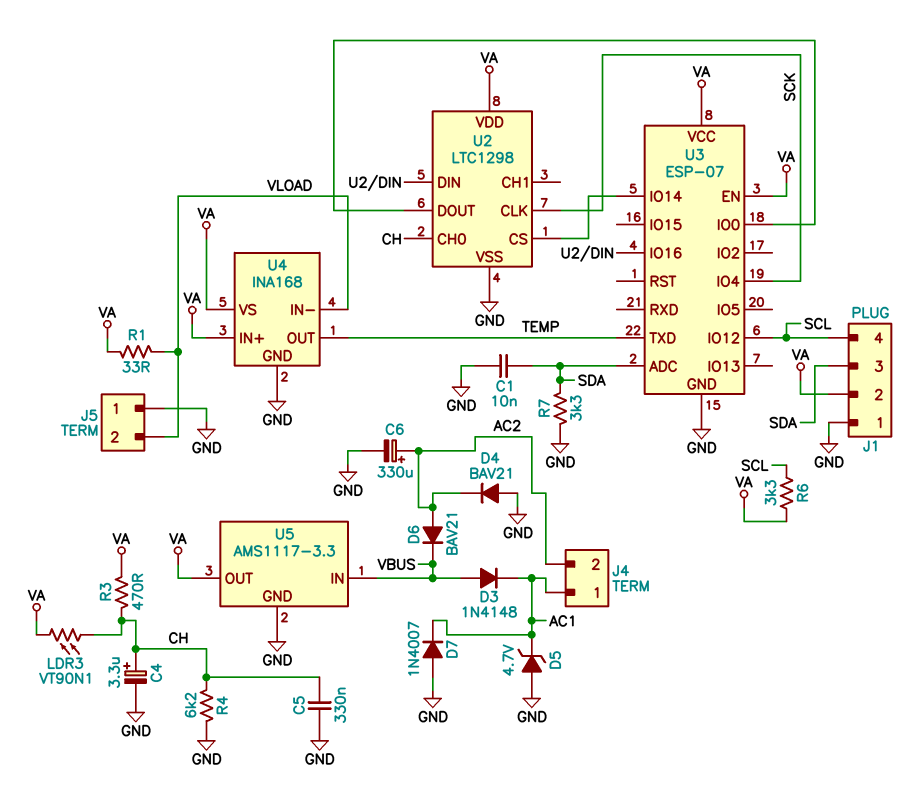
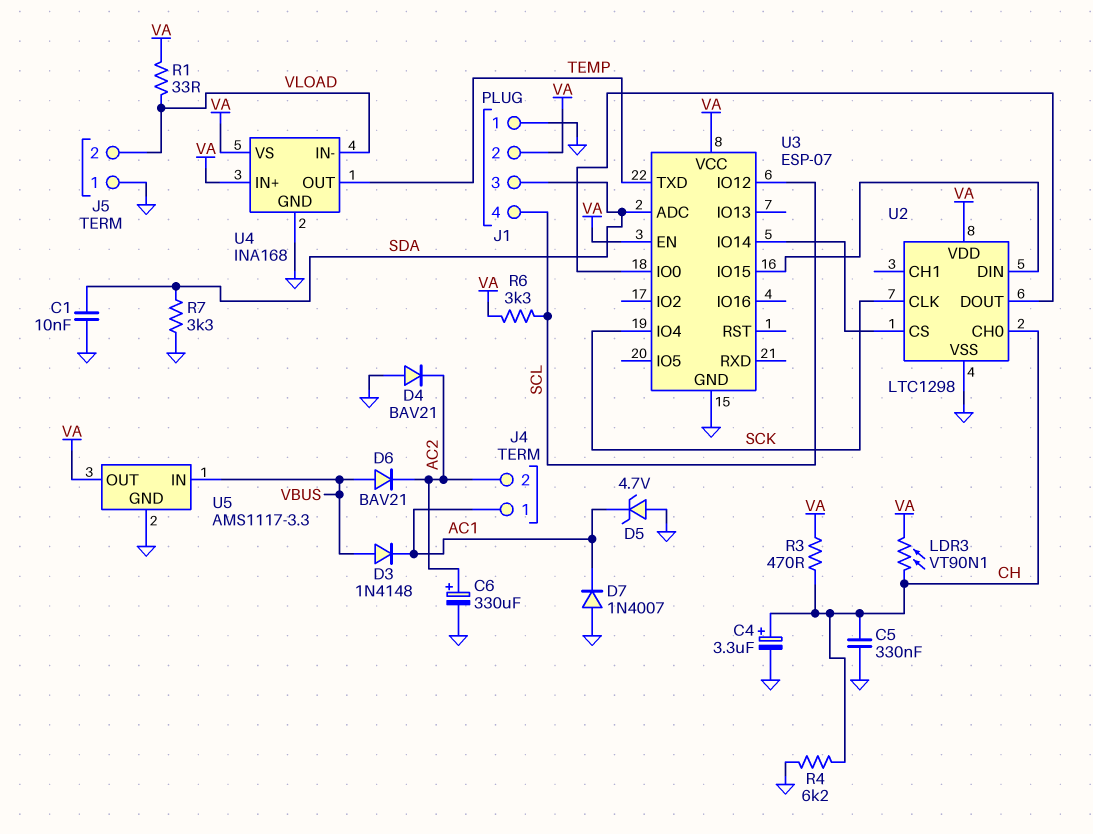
D6: diode BAV21 (A AC2, K VBUS) -> diode BAV21 (A VBUS, K AC2)
U3 pin IO15: none -> U2/DIN
U3 pin IO16: U2/DIN -> none

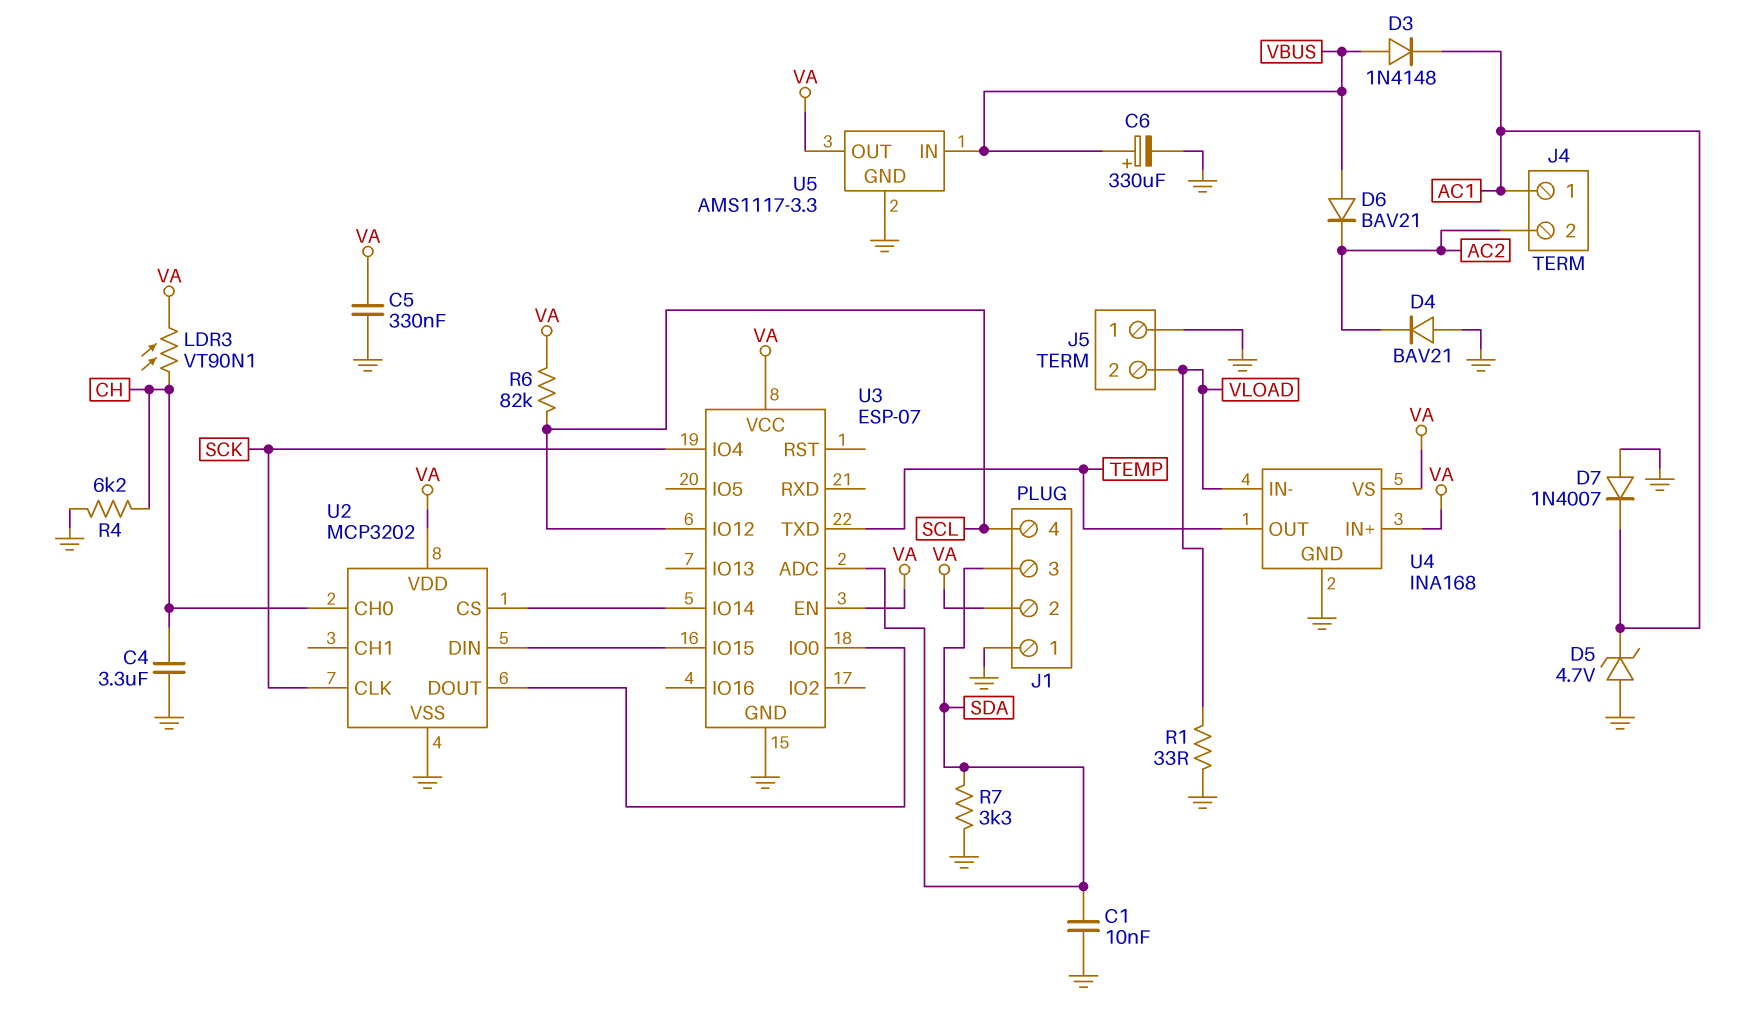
C4: 3.3uF (plus CH, minus GND) -> 3.3uF (CH, GND)
C5: 330nF (CH, GND) -> 330nF (GND, VA)
C6: 330uF (plus AC2, minus GND) -> 330uF (plus VBUS, minus GND)
R1: 33 (VA, VLOAD) -> 33 (GND, VLOAD)
R3: 470 (CH, VA) -> none
R6: 3.3k (SCL, VA) -> 82k (SCL, VA)
U2: LTC1298 -> MCP3202

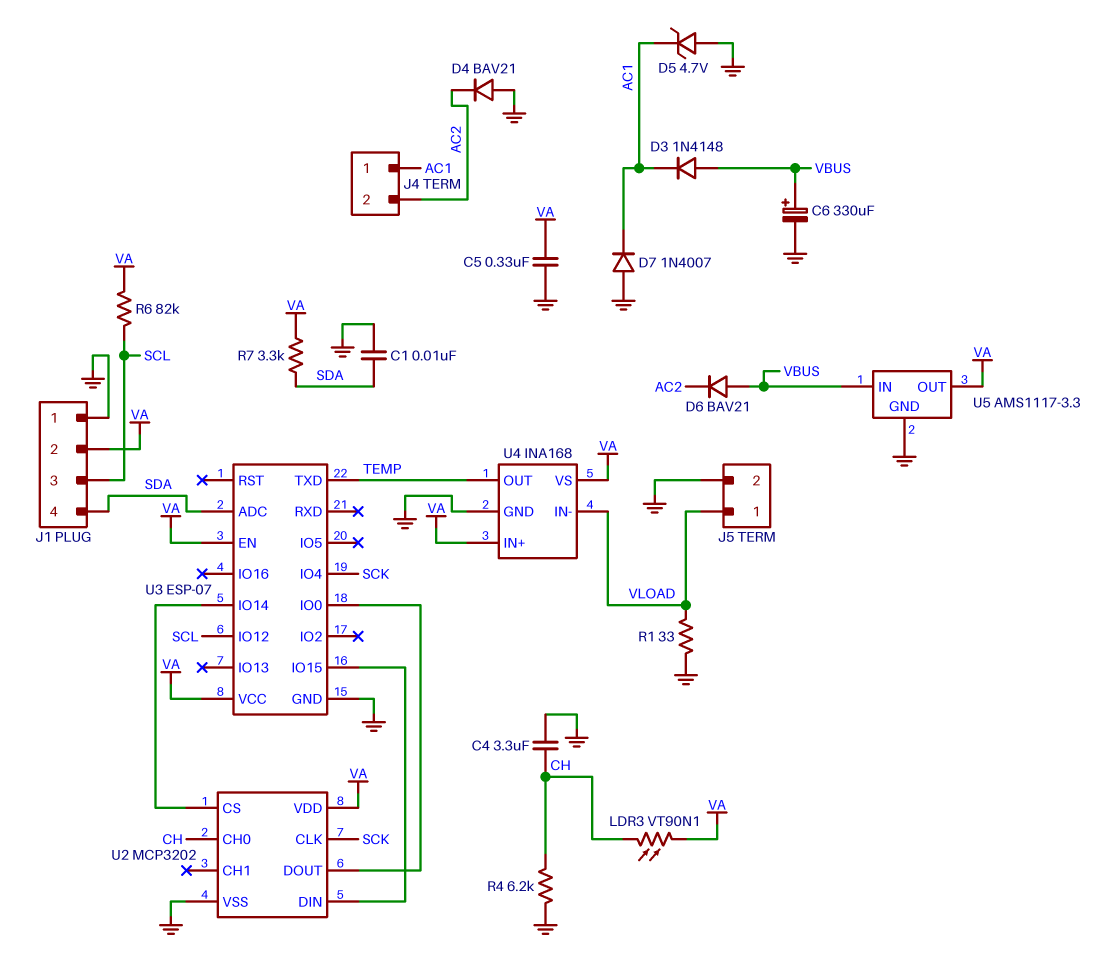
J1 pin 3: SDA -> SCL
J1 pin 4: SCL -> SDA
J5 pin 1: GND -> VLOAD
J5 pin 2: VLOAD -> GND
R7: 3.3k (GND, SDA) -> 3.3k (SDA, VA)

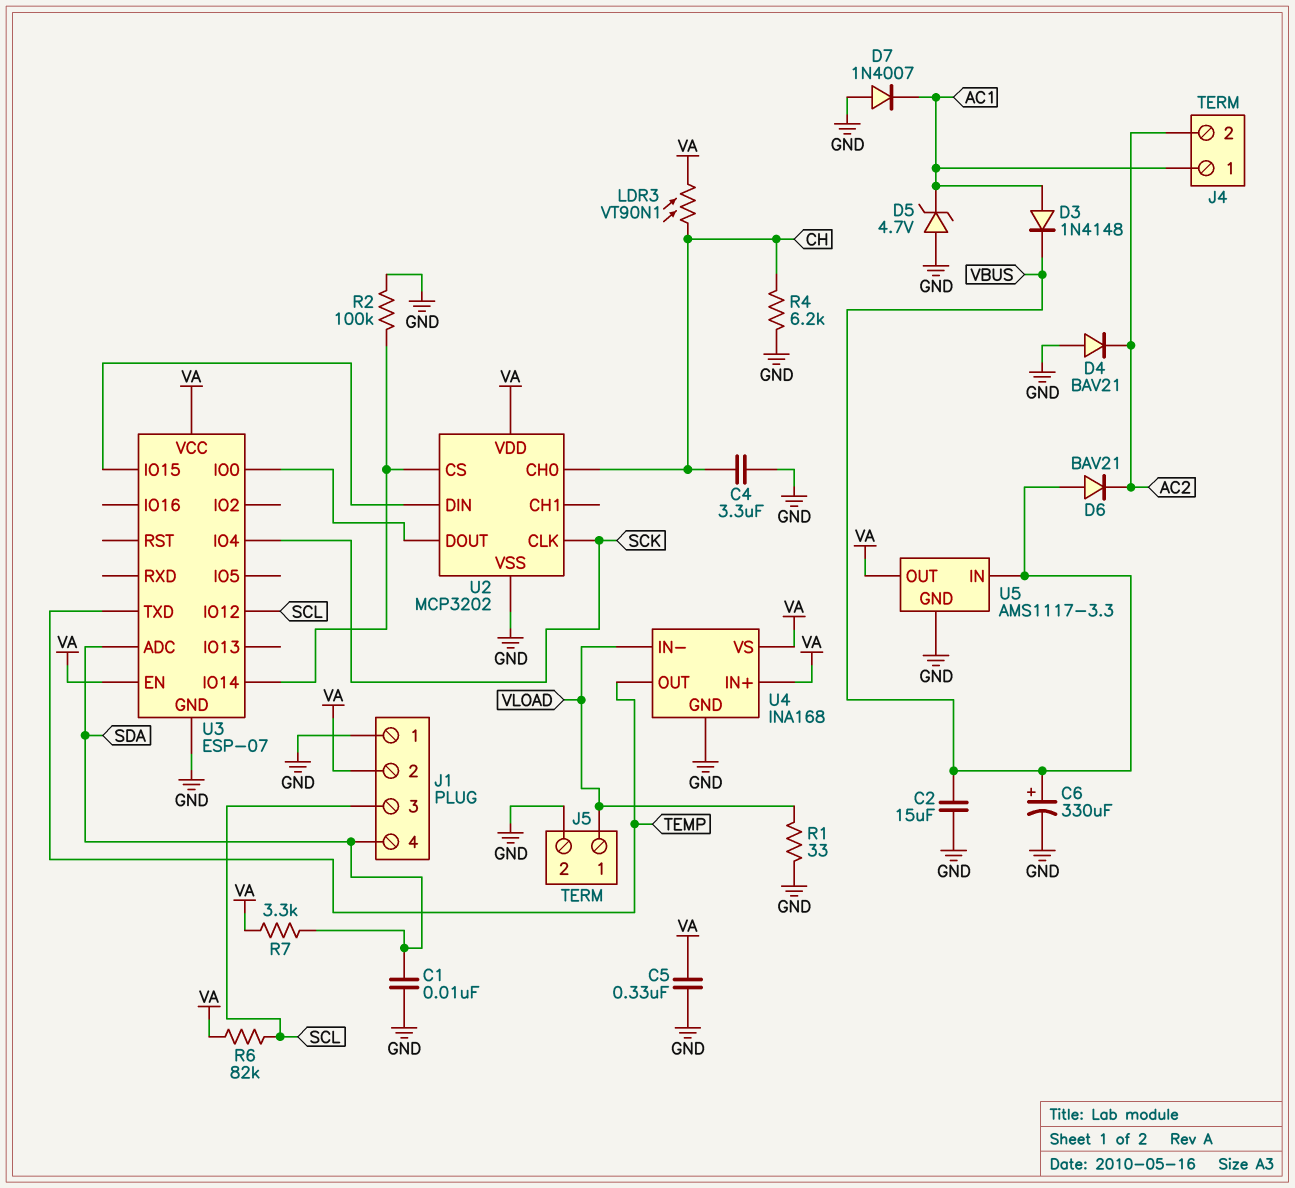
C2: none -> 15uF (GND, VBUS)
D3: diode 1N4148 (A VBUS, K AC1) -> diode 1N4148 (A AC1, K VBUS)
R2: none -> 100k (GND, U2/CS)

